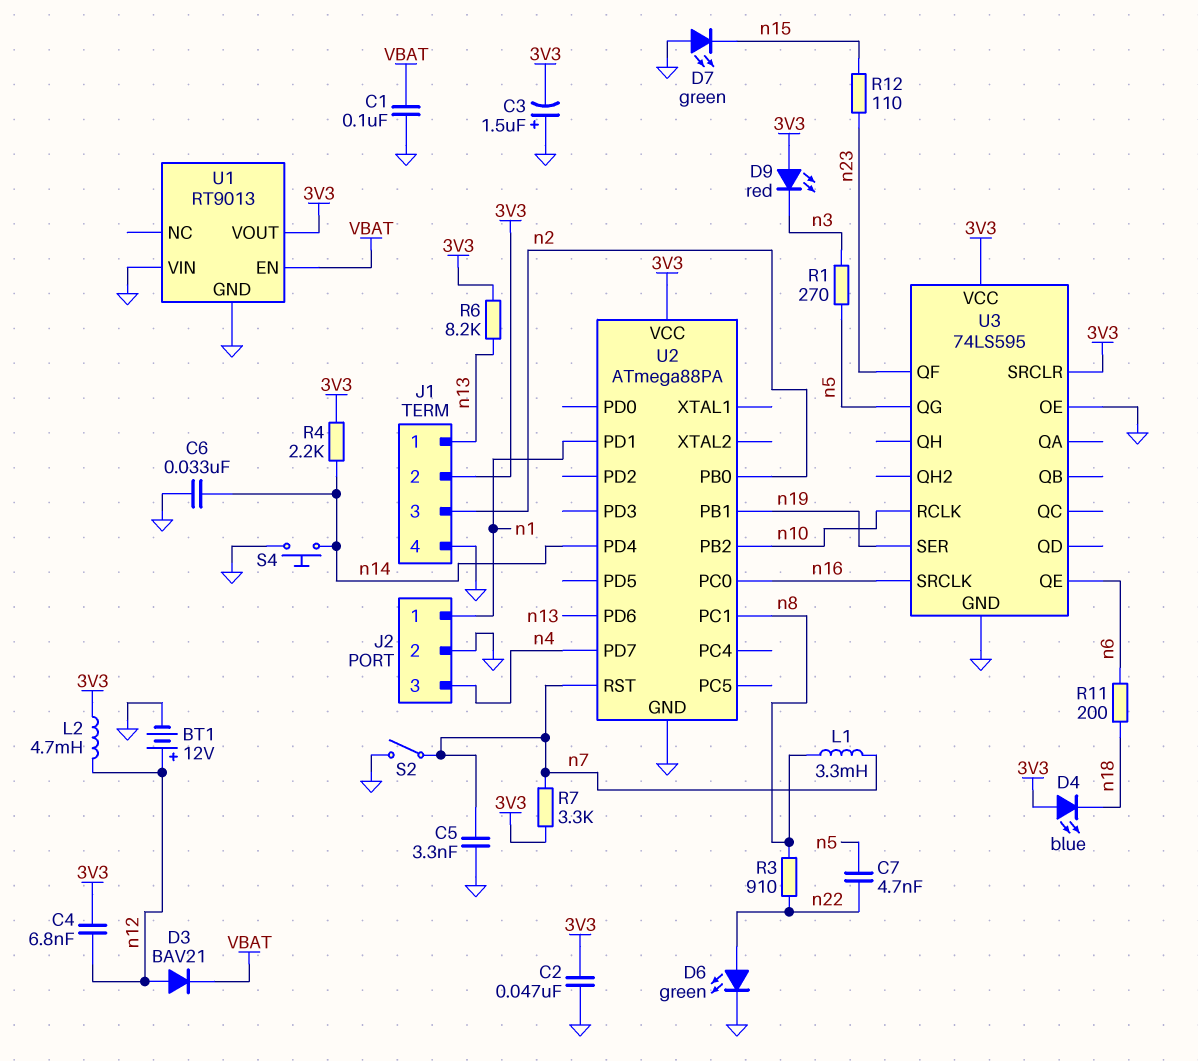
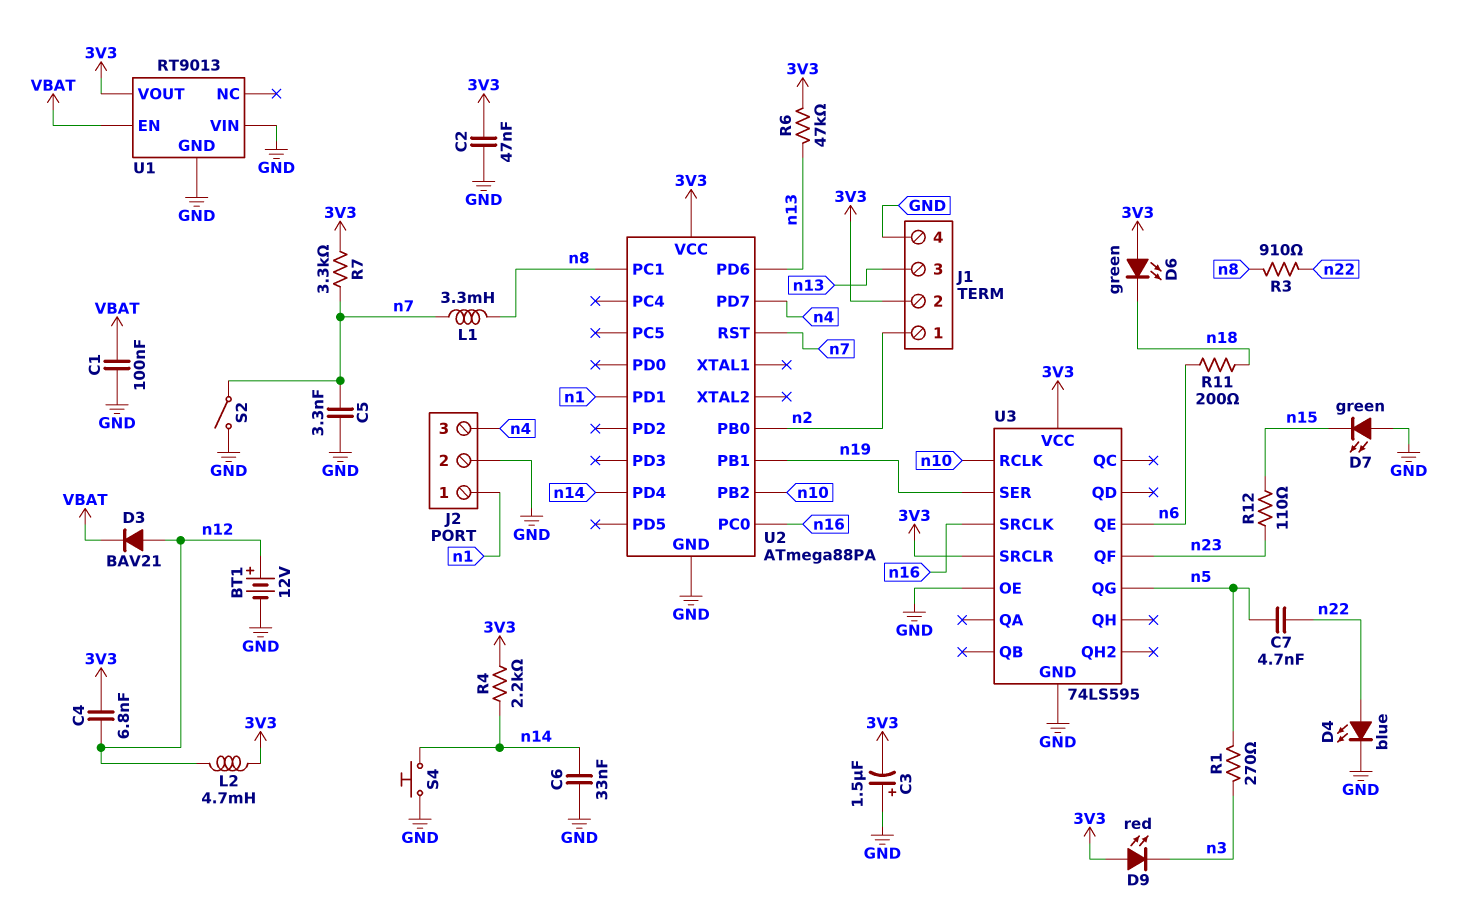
D4: LED blue (A 3V3, K n18) -> LED blue (A n22, K GND)
D6: LED green (A n22, K GND) -> LED green (A 3V3, K n18)
J1 pin 1: n13 -> n2
J1 pin 3: n2 -> n13
R6: 8.2k (3V3, n13) -> 47k (3V3, n13)

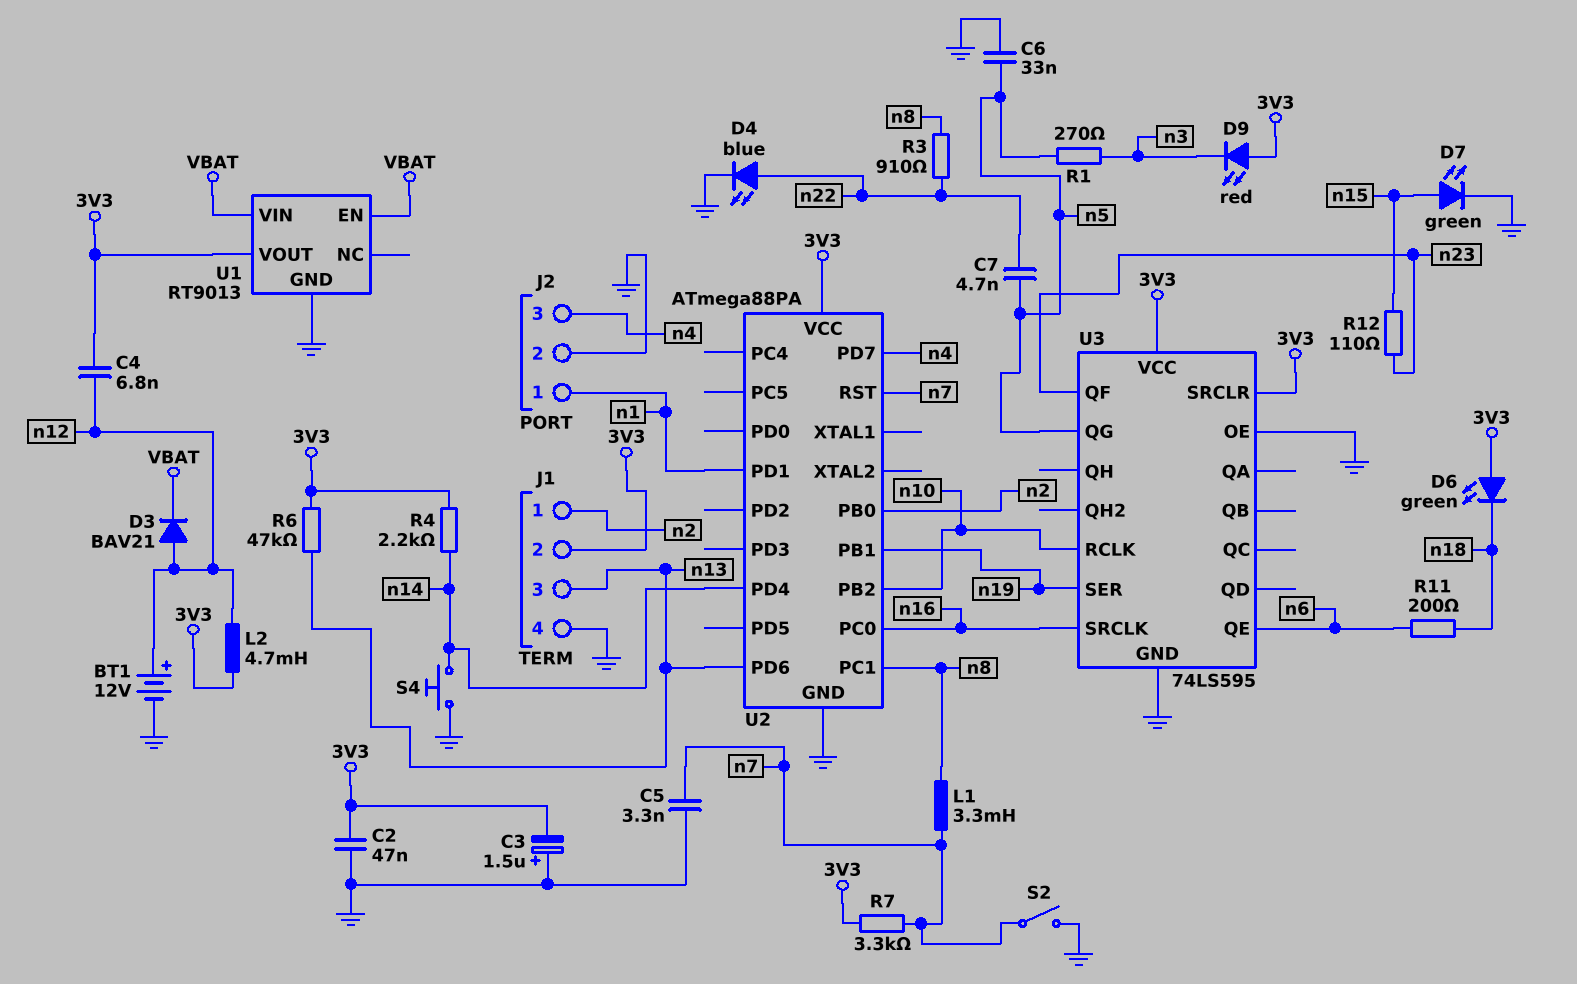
C1: 100nF (GND, VBAT) -> none
C6: 33nF (GND, n14) -> 33nF (GND, n5)
D7: LED green (A GND, K n15) -> LED green (A n15, K GND)
U1 pin VIN: GND -> VBAT

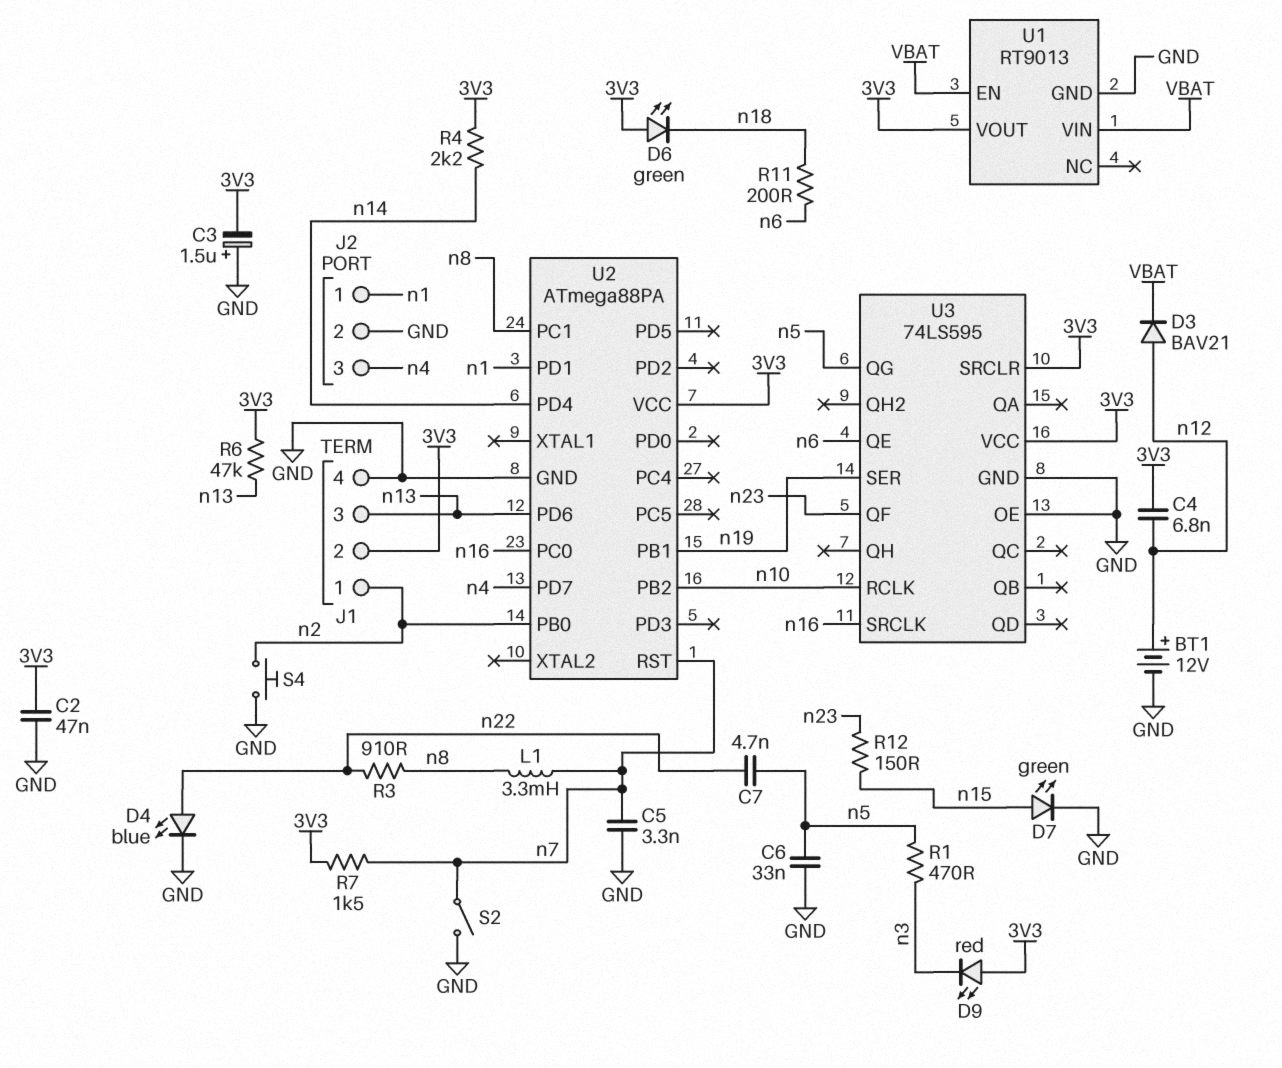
L2: 4.7mH (3V3, n12) -> none
R1: 270 (n3, n5) -> 470 (n3, n5)
R7: 3.3k (3V3, n7) -> 1.5k (3V3, n7)
R12: 110 (n15, n23) -> 150 (n15, n23)
S4: button (GND, n14) -> button (GND, n2)

